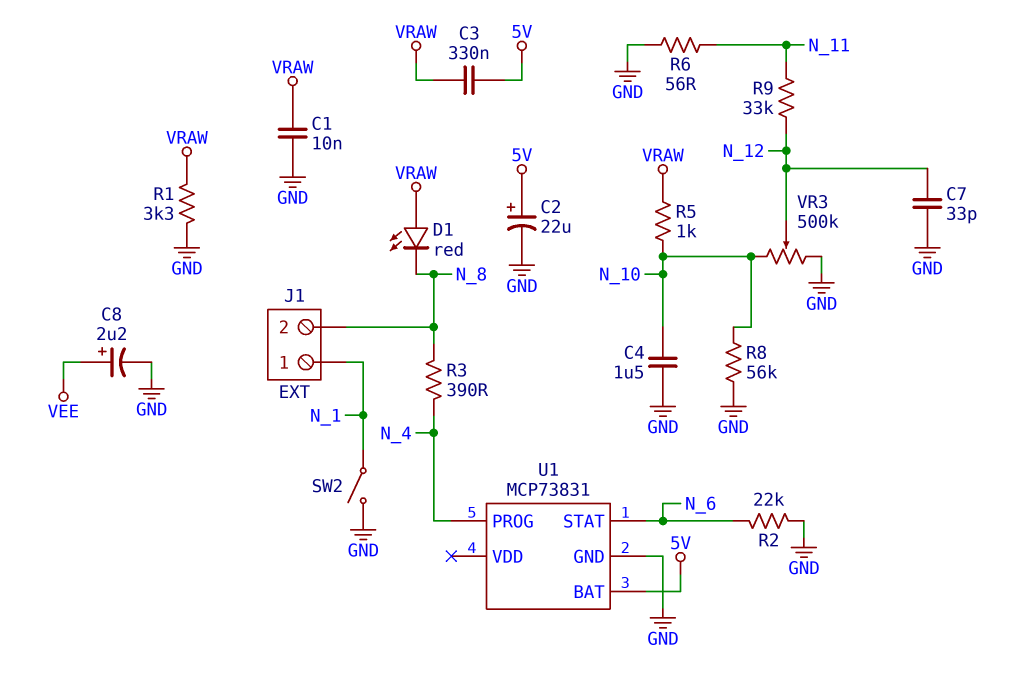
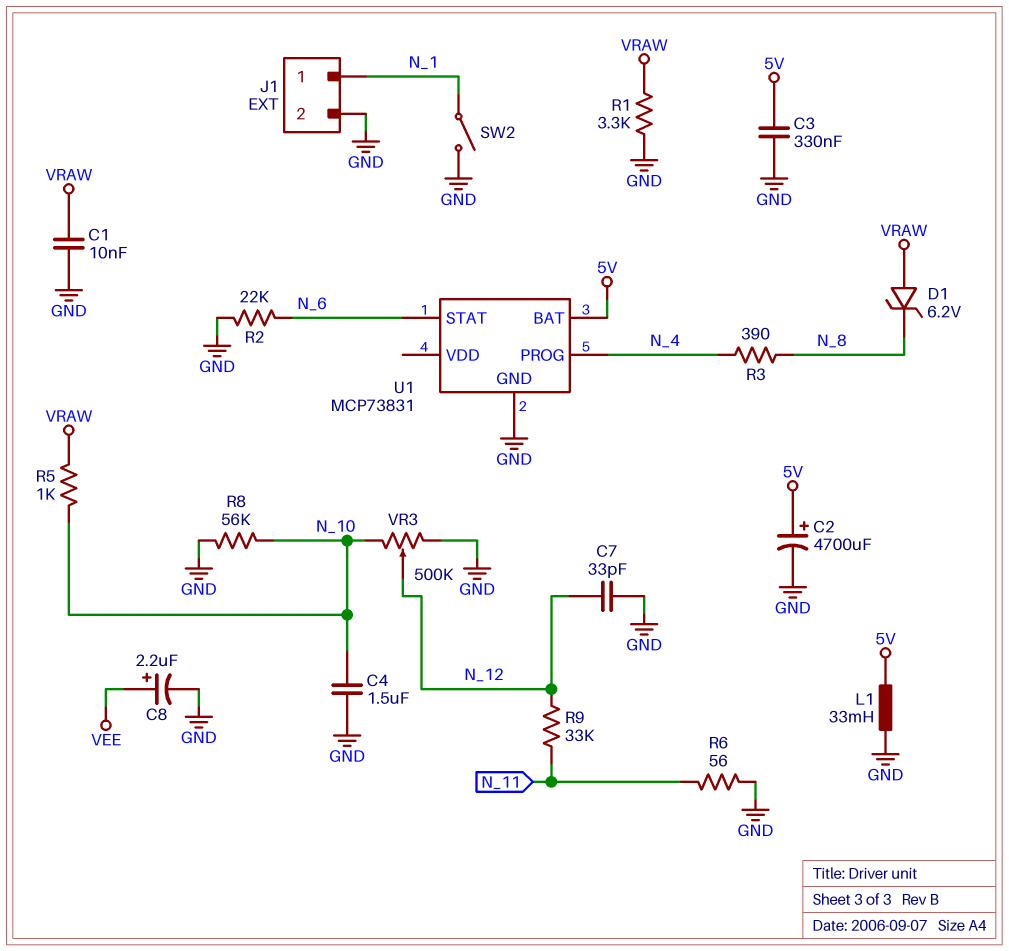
C2: 22uF (plus 5V, minus GND) -> 4700uF (plus 5V, minus GND)
C3: 330nF (5V, VRAW) -> 330nF (5V, GND)
D1: LED red (A VRAW, K N_8) -> zener 6.2V (A VRAW, K N_8)
J1 pin 2: N_8 -> GND
L1: none -> 33mH (5V, GND)

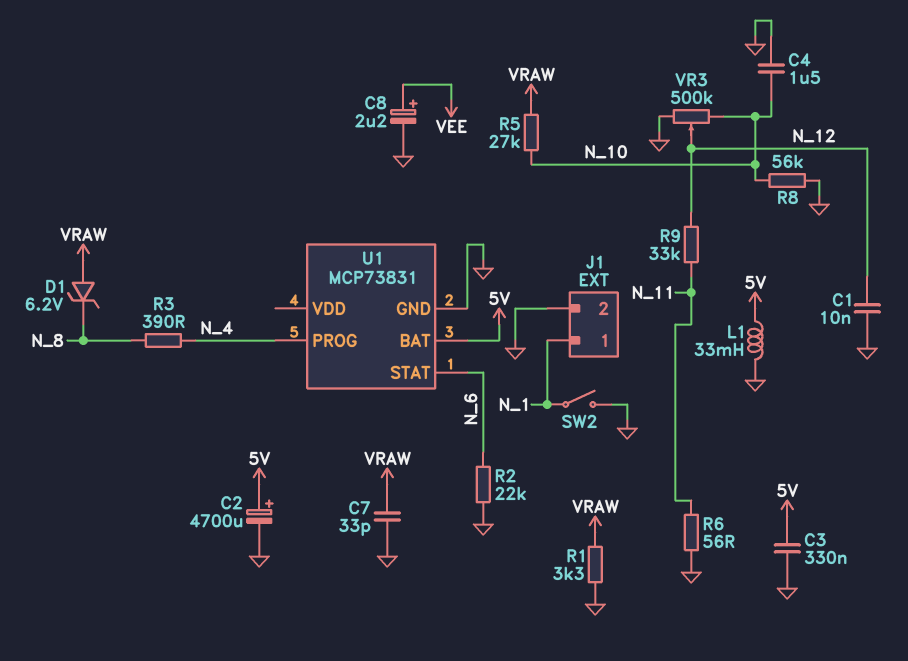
C1: 10nF (GND, VRAW) -> 10nF (GND, N_12)
C7: 33pF (GND, N_12) -> 33pF (GND, VRAW)
R5: 1k (N_10, VRAW) -> 27k (N_10, VRAW)

